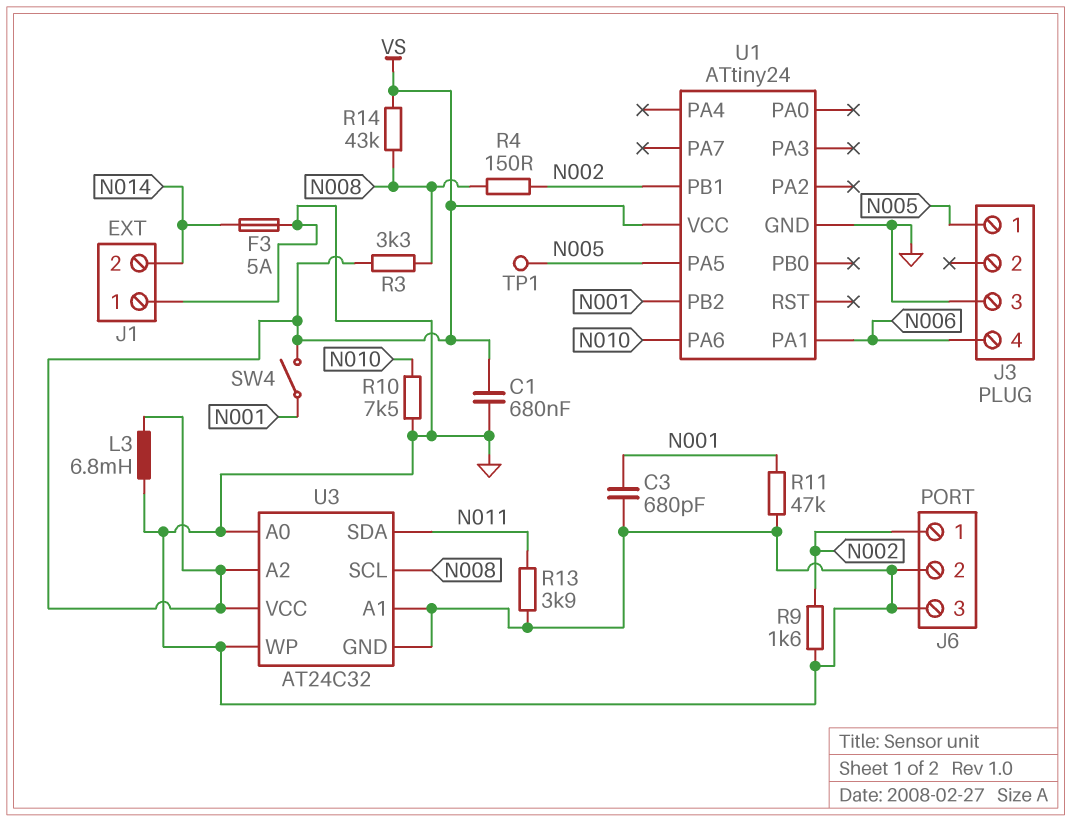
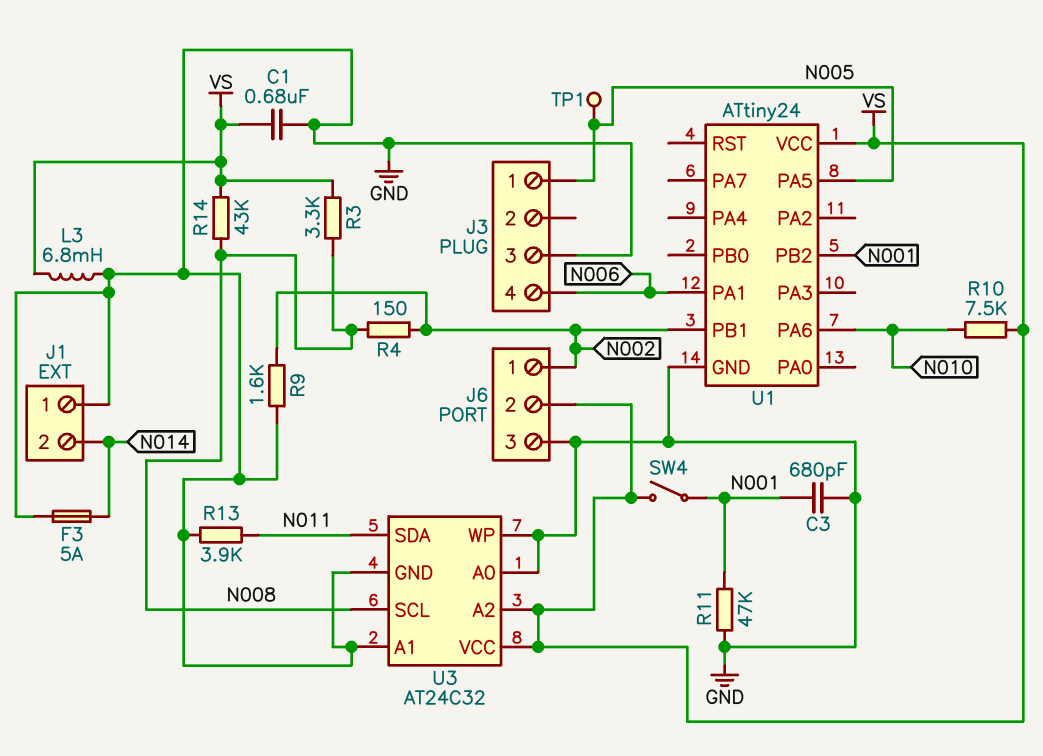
J6 pin 2: GND -> VS
R10: 7.5k (GND, N010) -> 7.5k (N010, VS)

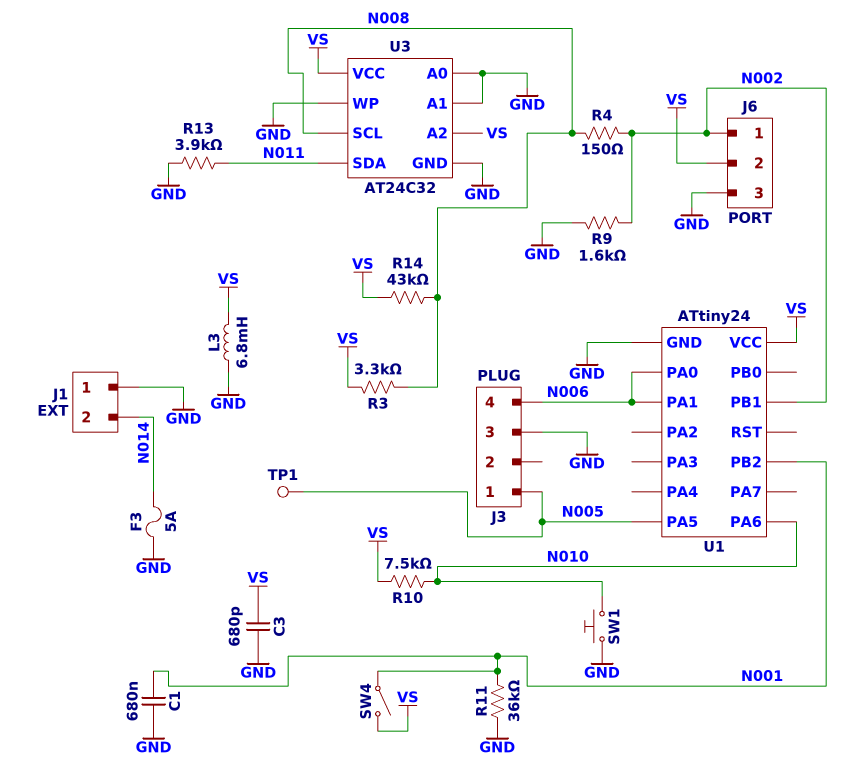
C1: 680nF (GND, VS) -> 680nF (GND, N001)
C3: 680pF (GND, N001) -> 680pF (GND, VS)
R11: 47k (GND, N001) -> 36k (GND, N001)
SW1: none -> button (GND, N010)
U1 pin PA0: none -> N006

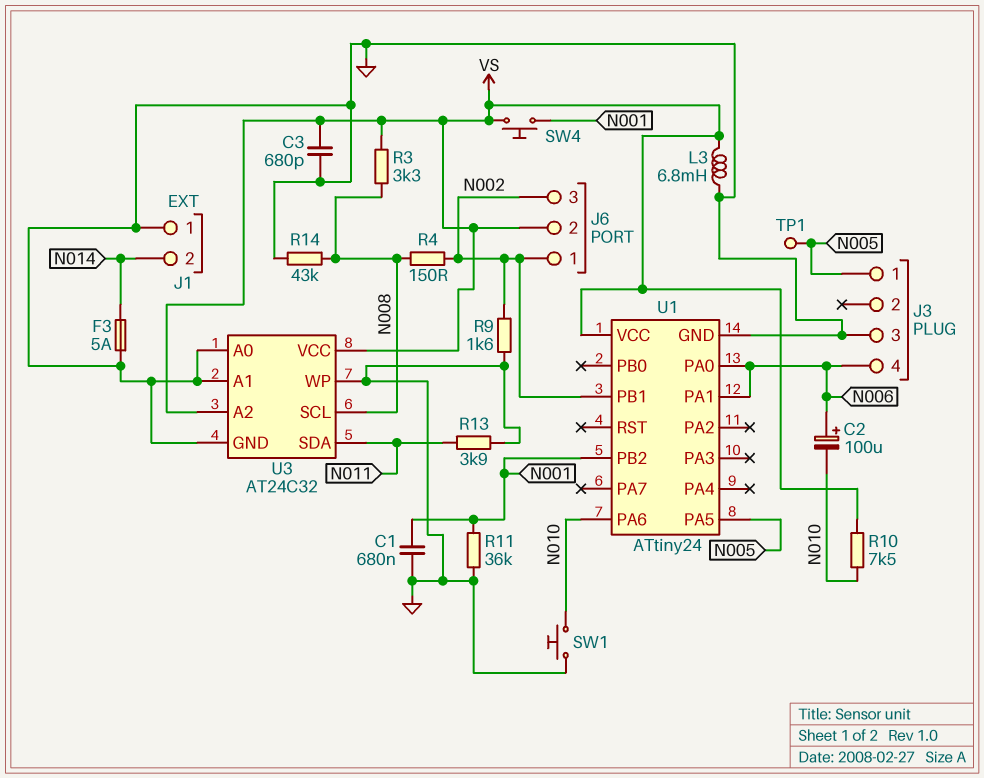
C2: none -> 100uF (plus N006, minus N010)
J6 pin 3: GND -> N002
R14: 43k (N008, VS) -> 43k (GND, N008)
SW4: switch (N001, VS) -> button (N001, VS)

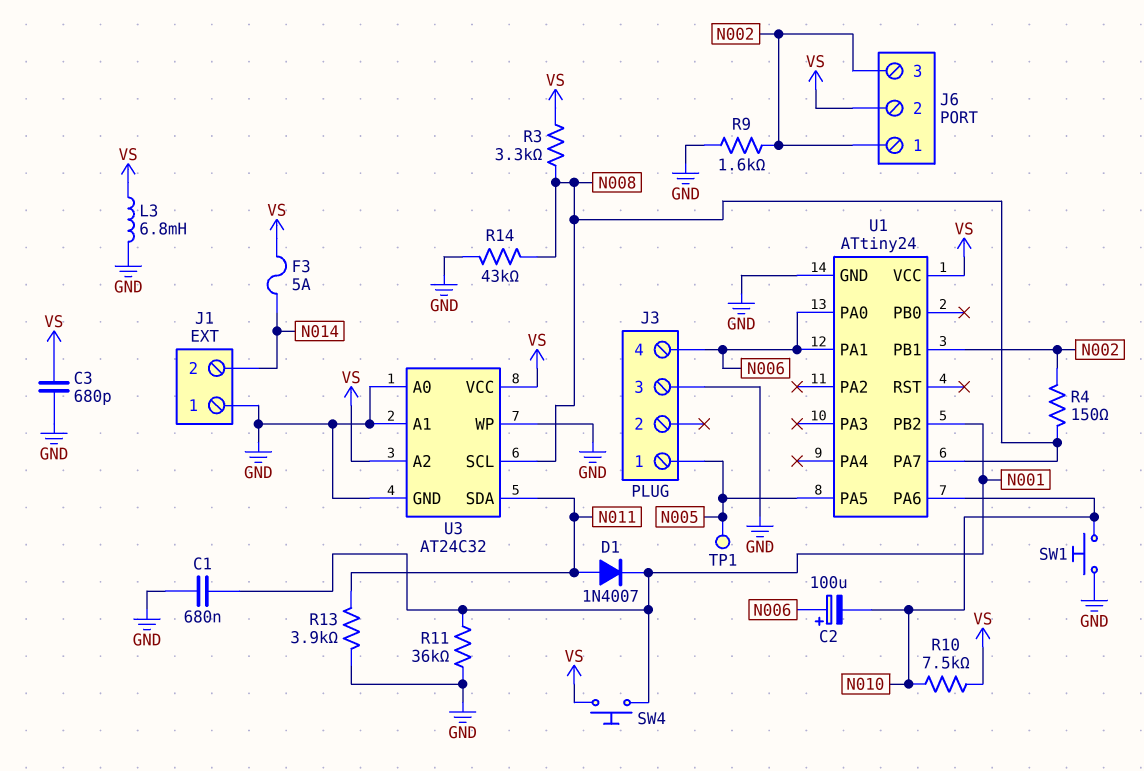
D1: none -> diode 1N4007 (A N011, K N001)
F3: 5A (GND, N014) -> 5A (N014, VS)
U1 pin PA7: none -> N008

